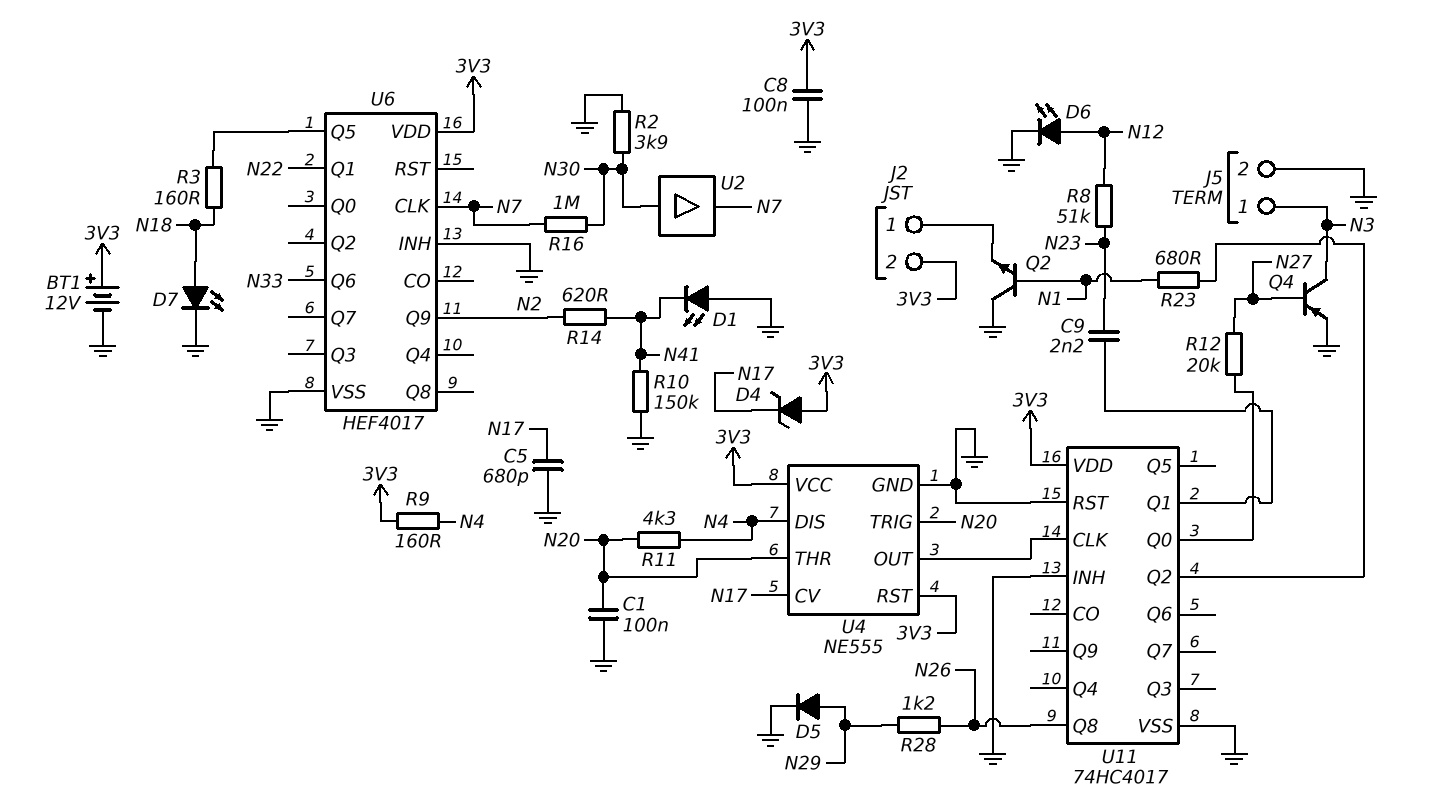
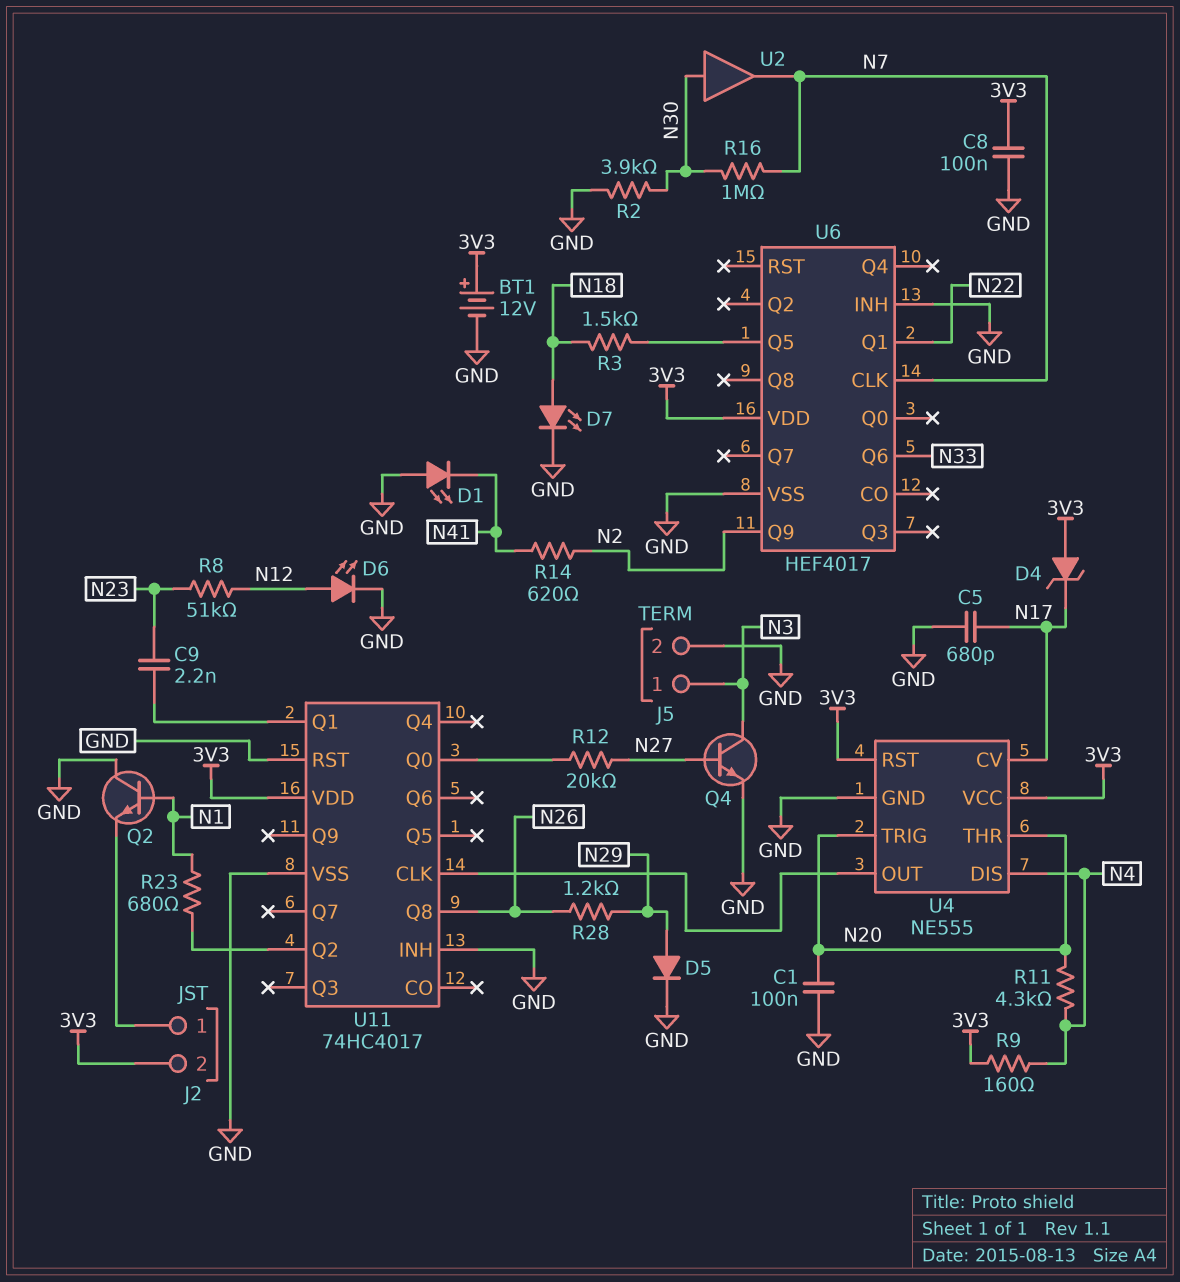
Q4: PNP (B N27, C N3, E GND) -> NPN (B N27, C N3, E GND)
R3: 160 (N18, U6/Q5) -> 1.5k (N18, U6/Q5)
R10: 150k (GND, N41) -> none

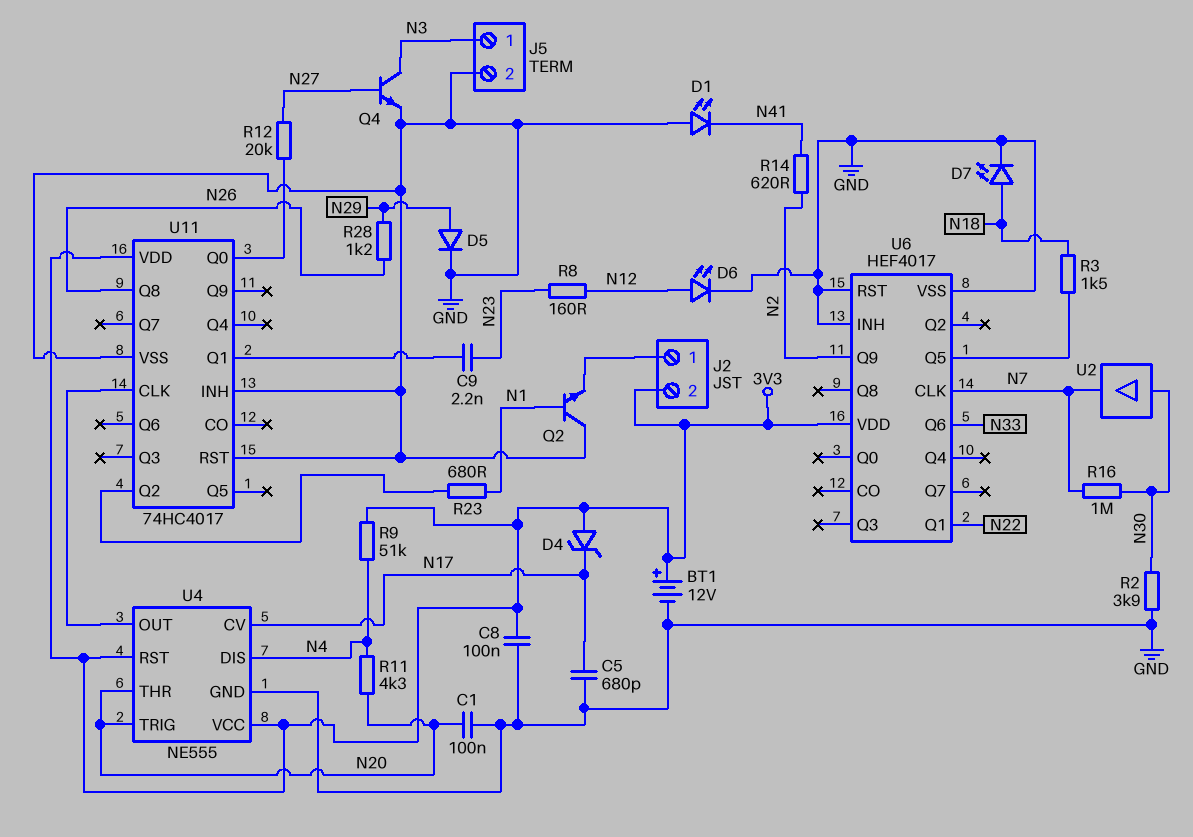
R8: 51k (N12, N23) -> 160 (N12, N23)
R9: 160 (3V3, N4) -> 51k (3V3, N4)
U6 pin RST: none -> GND

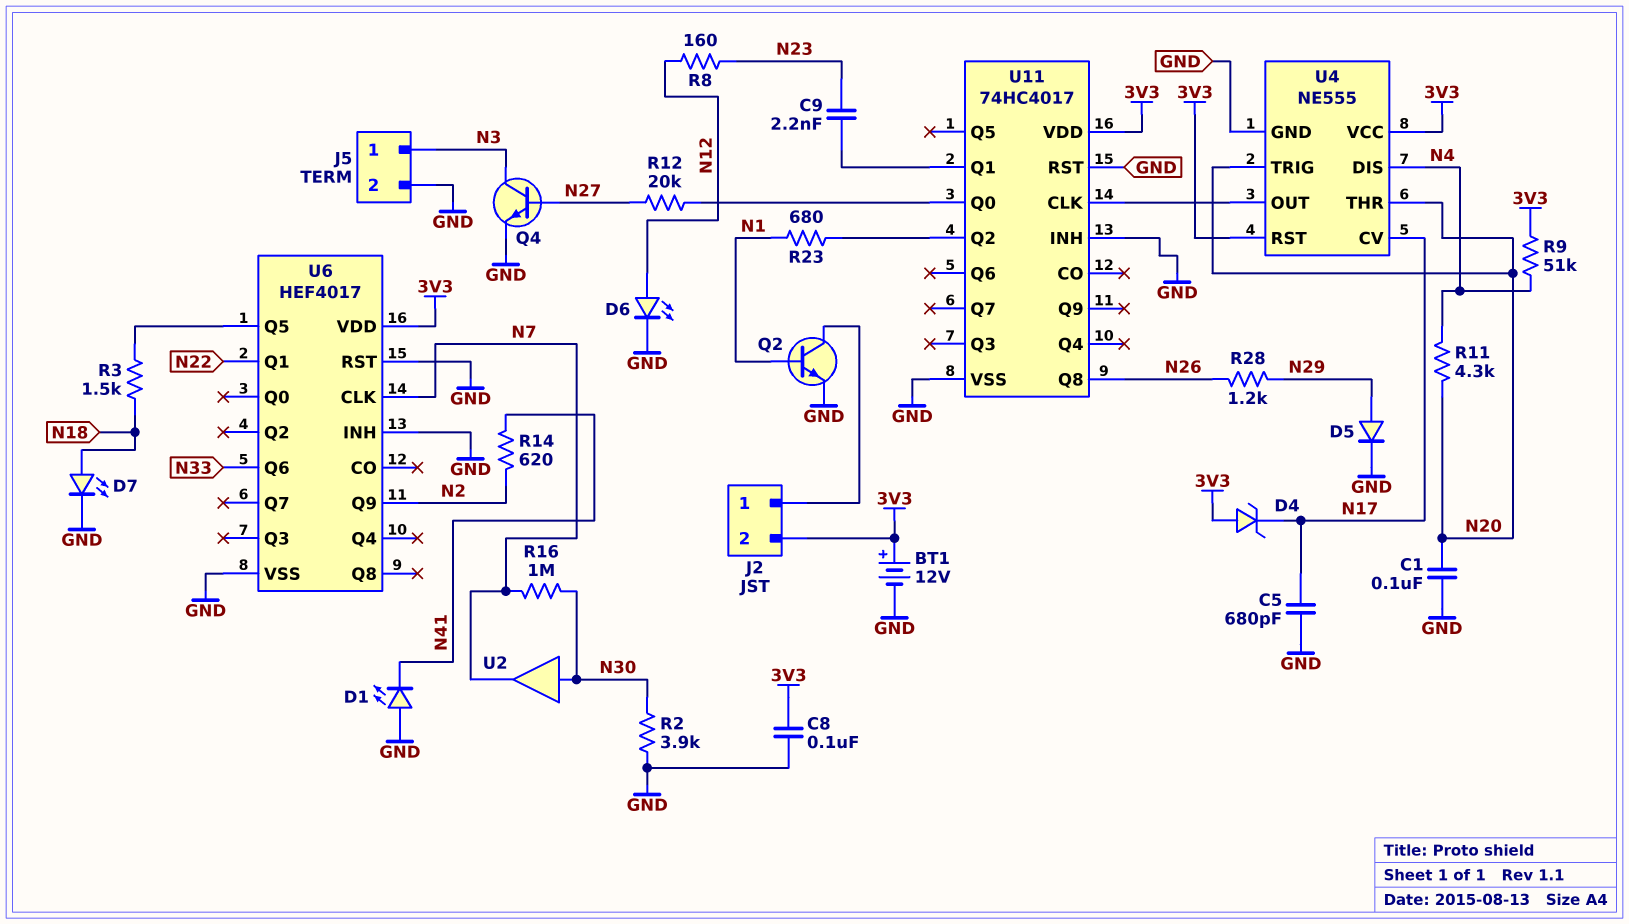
Q2: NPN (B N1, C GND, E J2/1) -> NPN (B N1, C J2/1, E GND)

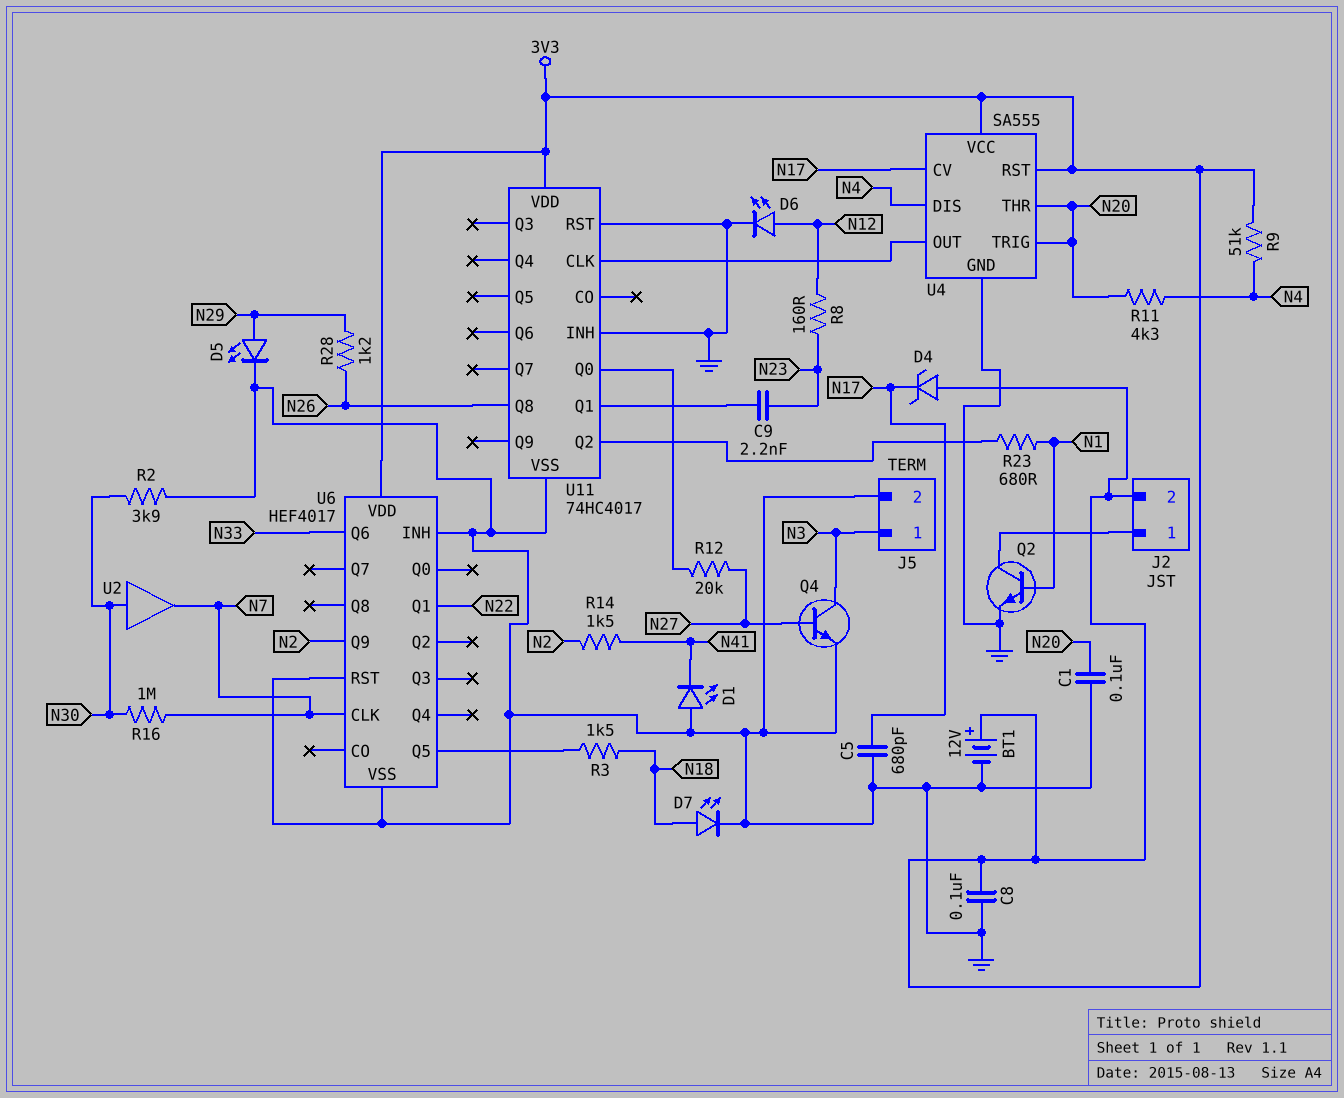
D5: diode (A N29, K GND) -> LED (A N29, K GND)
R14: 620 (N2, N41) -> 1.5k (N2, N41)
U4: NE555 -> SA555

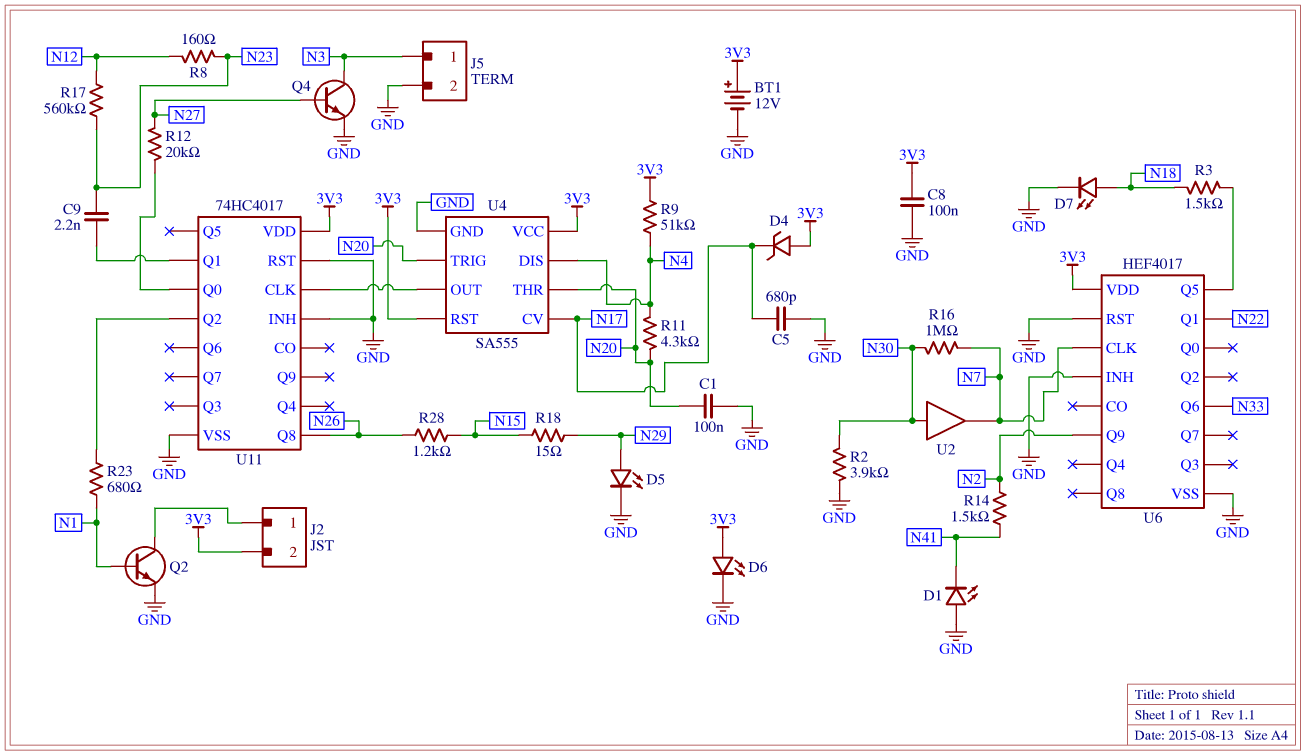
D6: LED (A N12, K GND) -> LED (A 3V3, K GND)
R17: none -> 560k (N12, N23)
R18: none -> 15 (N15, N29)
R28: 1.2k (N26, N29) -> 1.2k (N15, N26)

